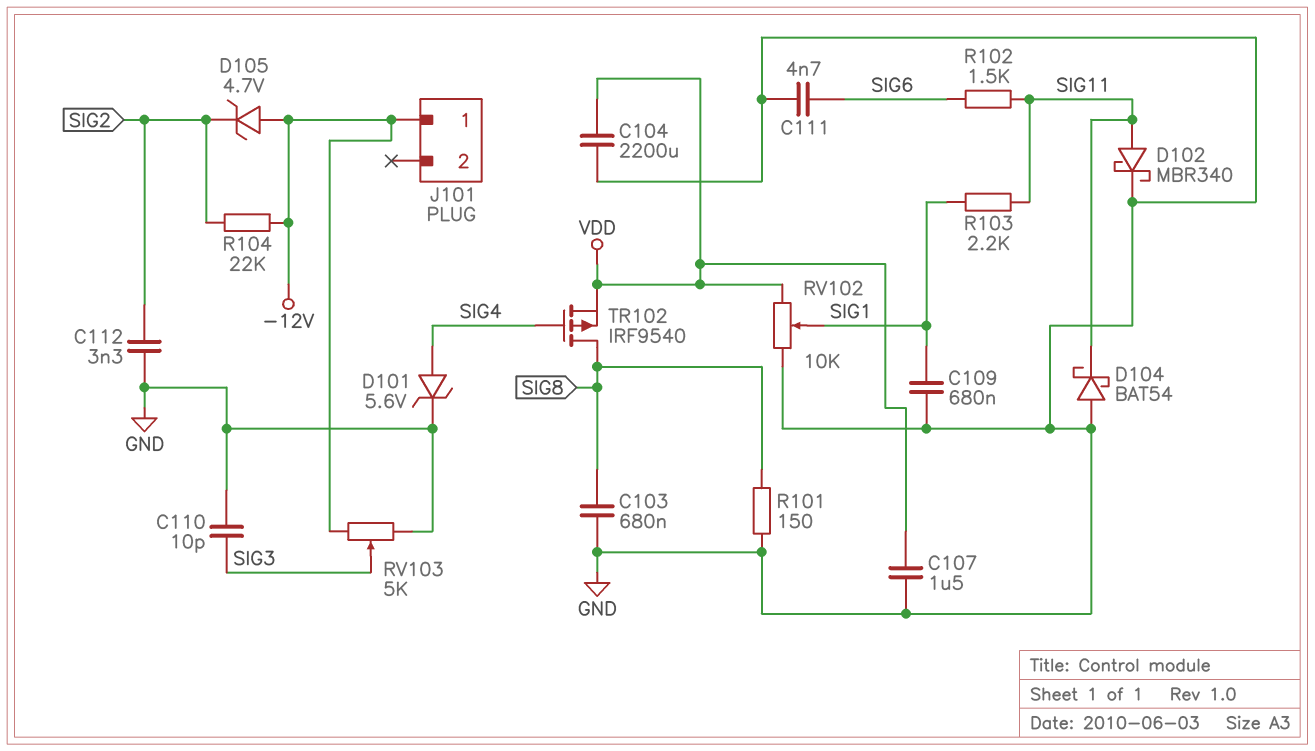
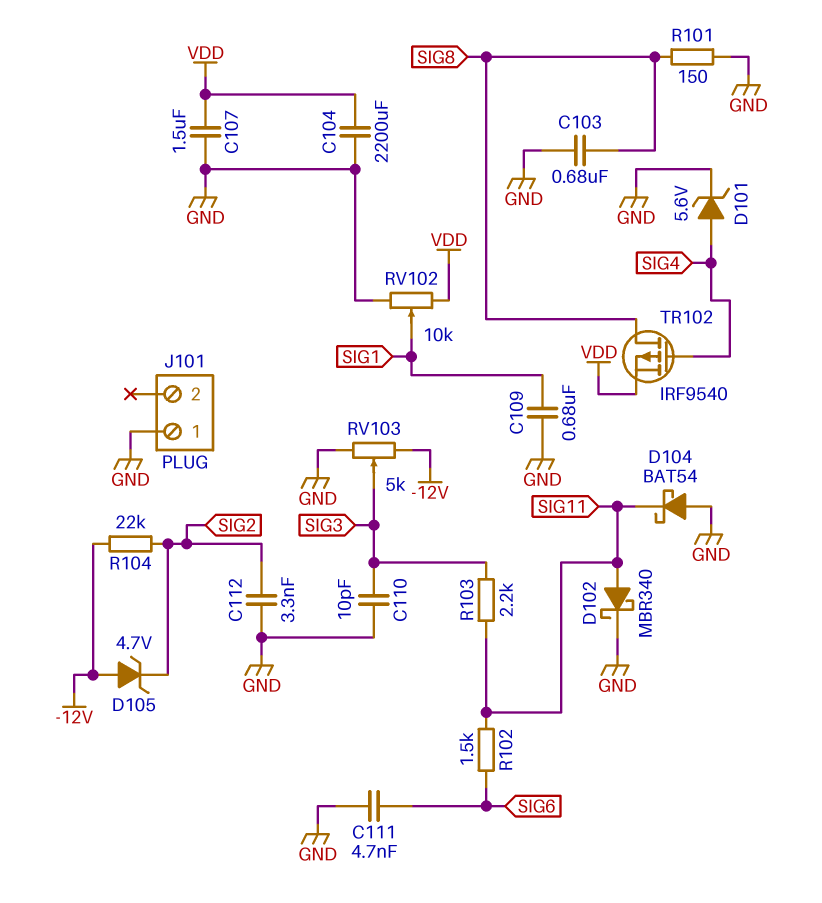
J101 pin 1: -12V -> GND
R103: 2.2k (SIG1, SIG11) -> 2.2k (SIG3, SIG11)

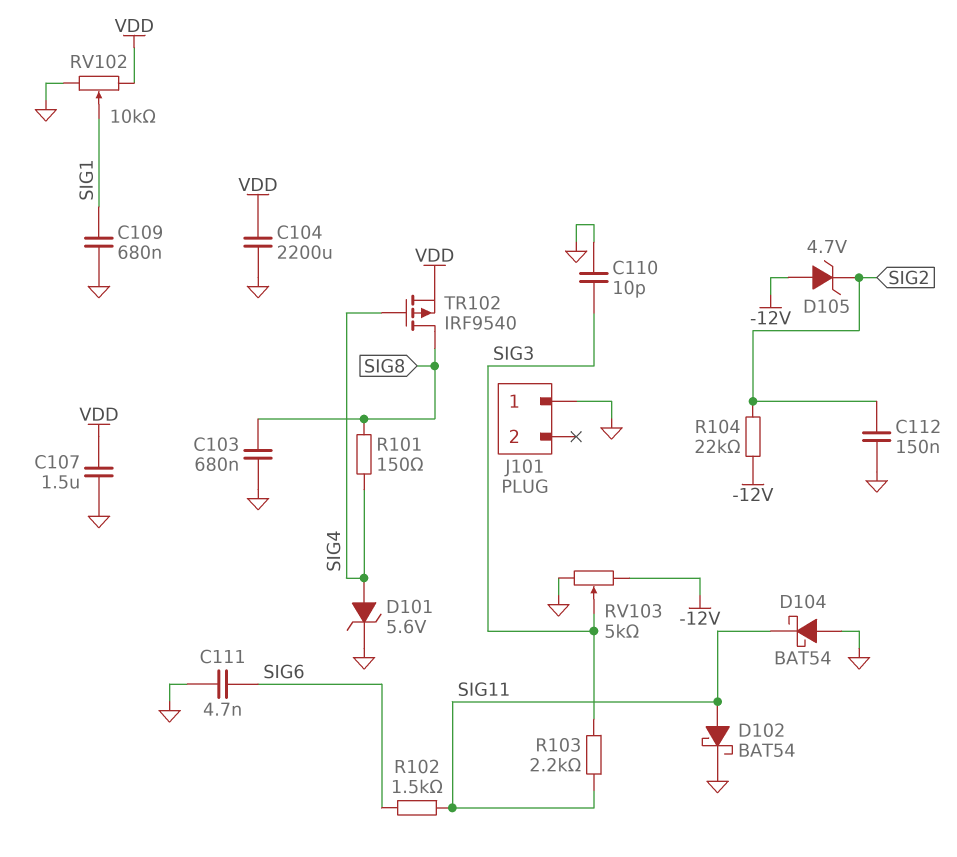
C112: 3.3nF (GND, SIG2) -> 150nF (GND, SIG2)
D102: schottky MBR340 (A SIG11, K GND) -> schottky BAT54 (A SIG11, K GND)
R101: 150 (GND, SIG8) -> 150 (SIG4, SIG8)

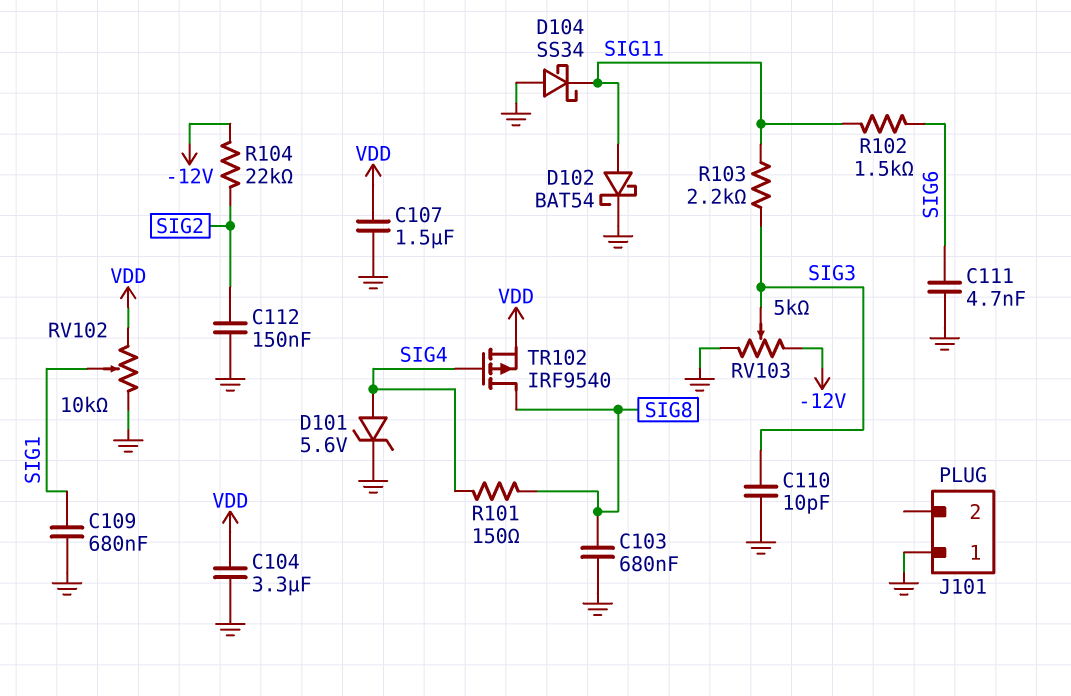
C104: 2200uF (GND, VDD) -> 3.3uF (GND, VDD)
D104: schottky BAT54 (A GND, K SIG11) -> schottky SS34 (A GND, K SIG11)
D105: zener 4.7V (A -12V, K SIG2) -> none

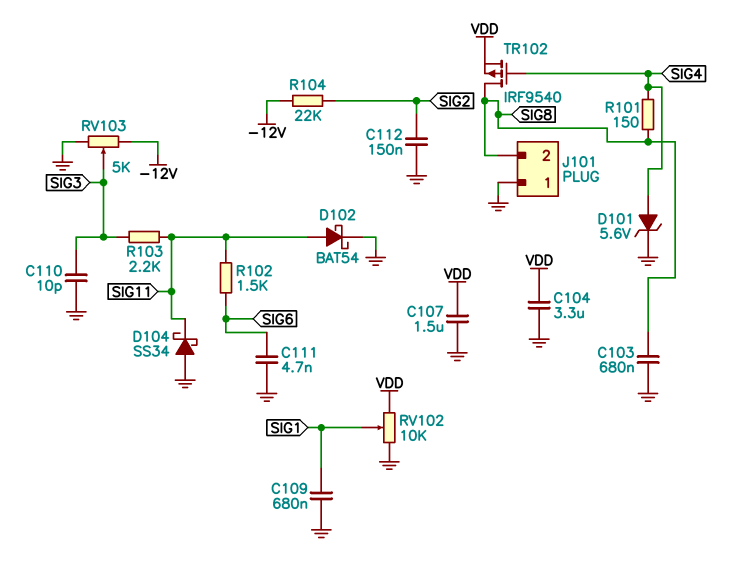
J101 pin 2: none -> SIG8

